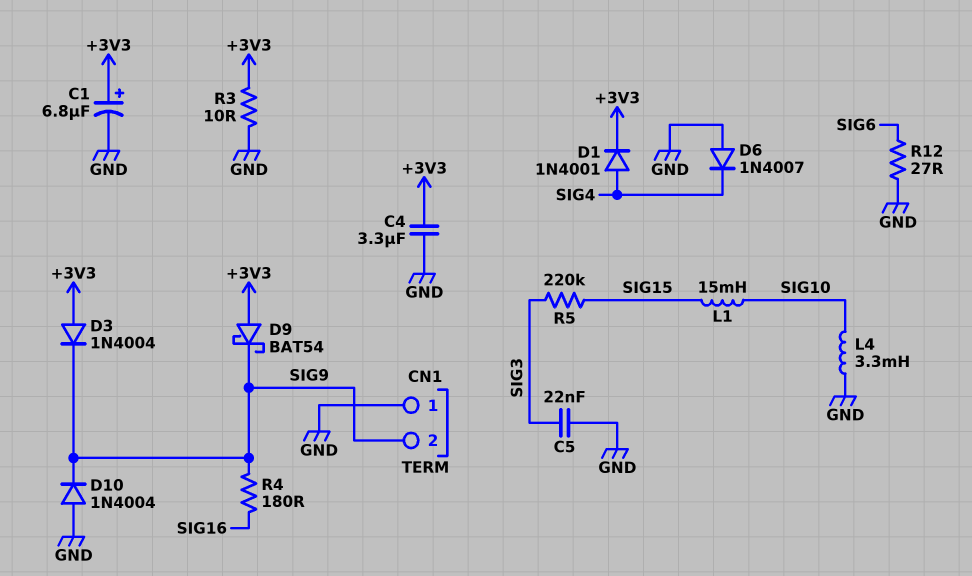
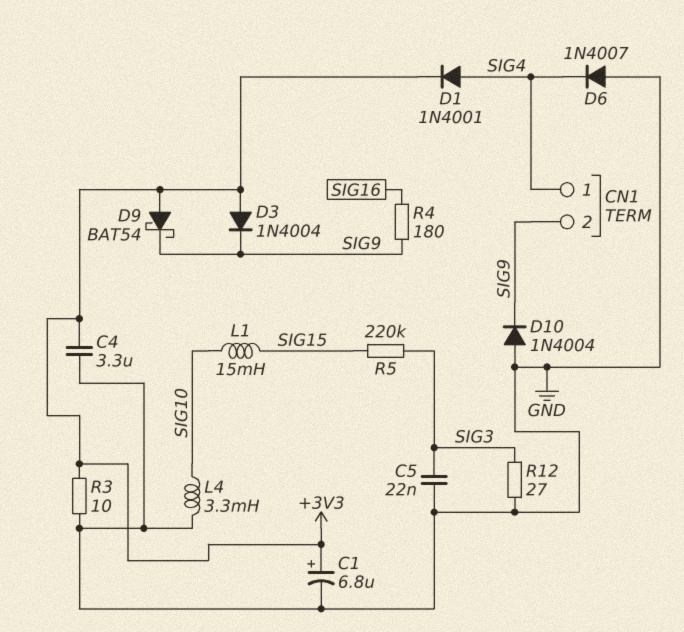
CN1 pin 1: GND -> SIG4
R12: 27 (GND, SIG6) -> 27 (GND, SIG3)

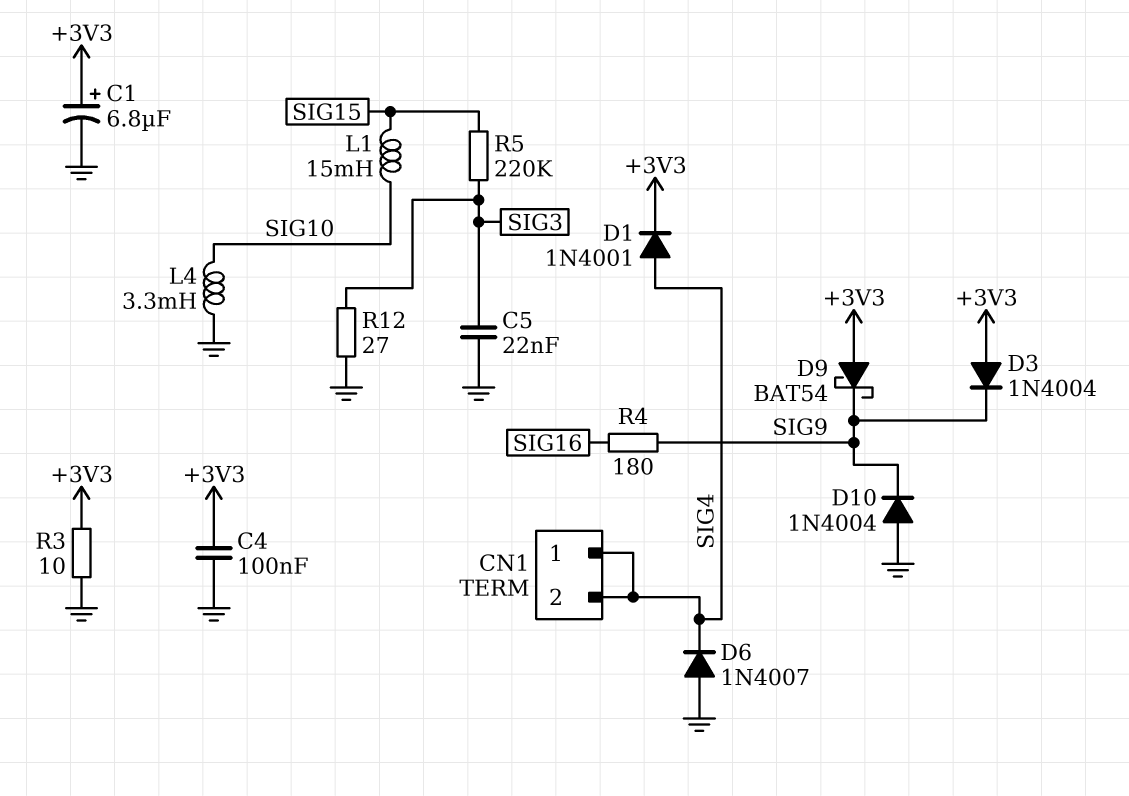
C4: 3.3uF (+3V3, GND) -> 100nF (+3V3, GND)
CN1 pin 2: SIG9 -> SIG4

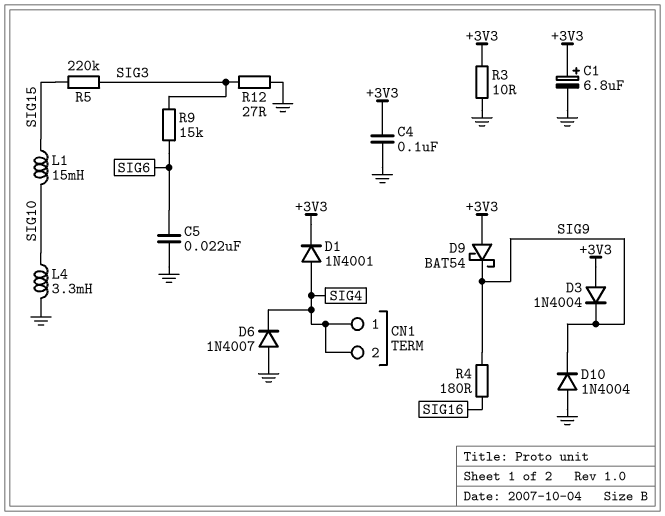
C5: 22nF (GND, SIG3) -> 22nF (GND, SIG6)
R9: none -> 15k (SIG3, SIG6)

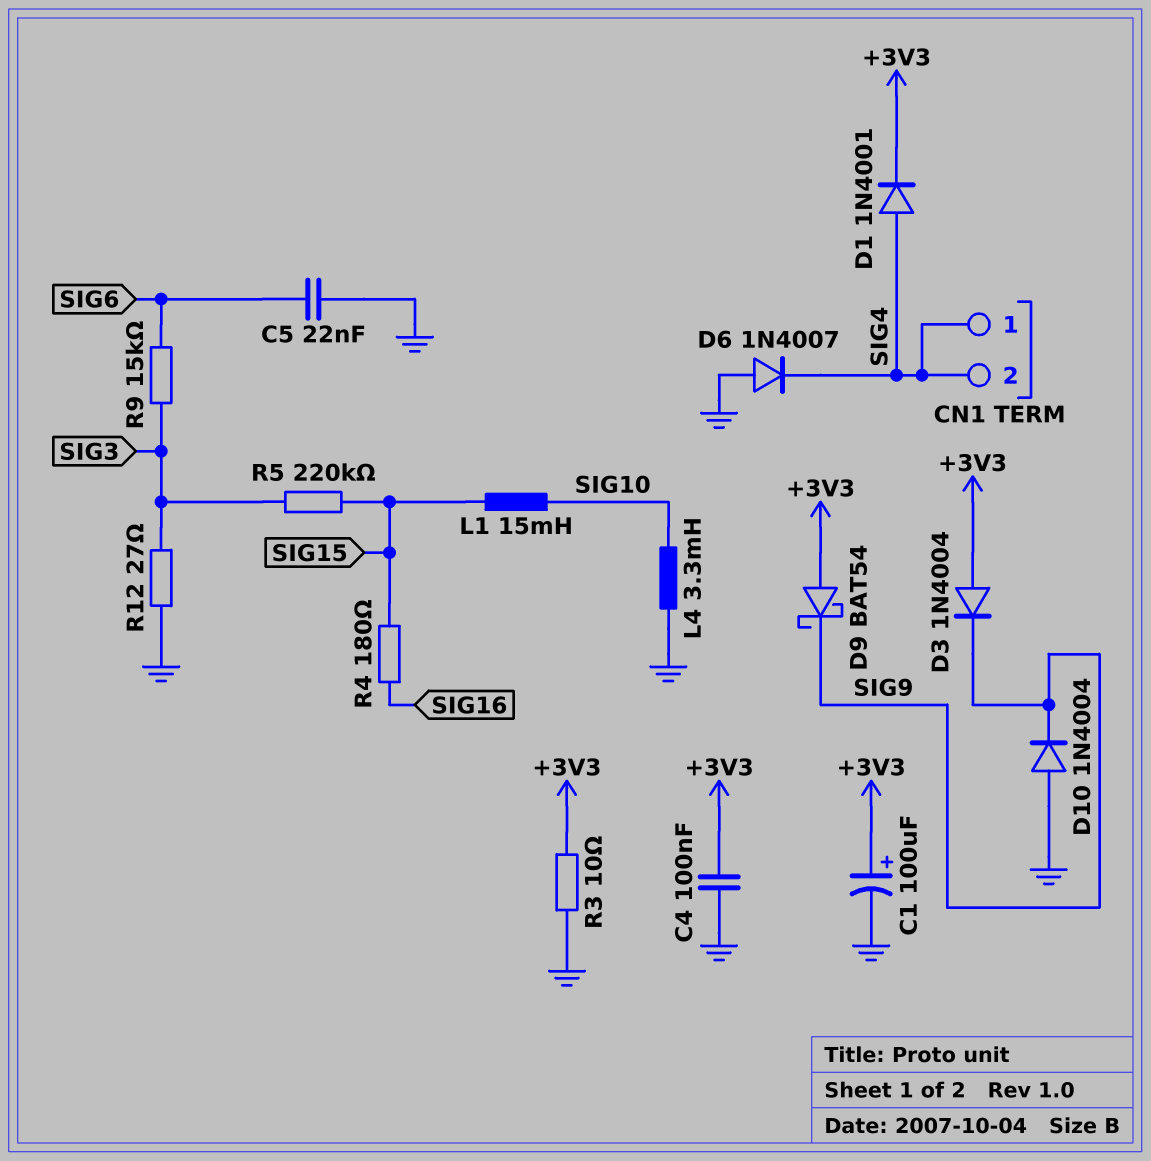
C1: 6.8uF (plus +3V3, minus GND) -> 100uF (plus +3V3, minus GND)
R4: 180 (SIG9, SIG16) -> 180 (SIG15, SIG16)

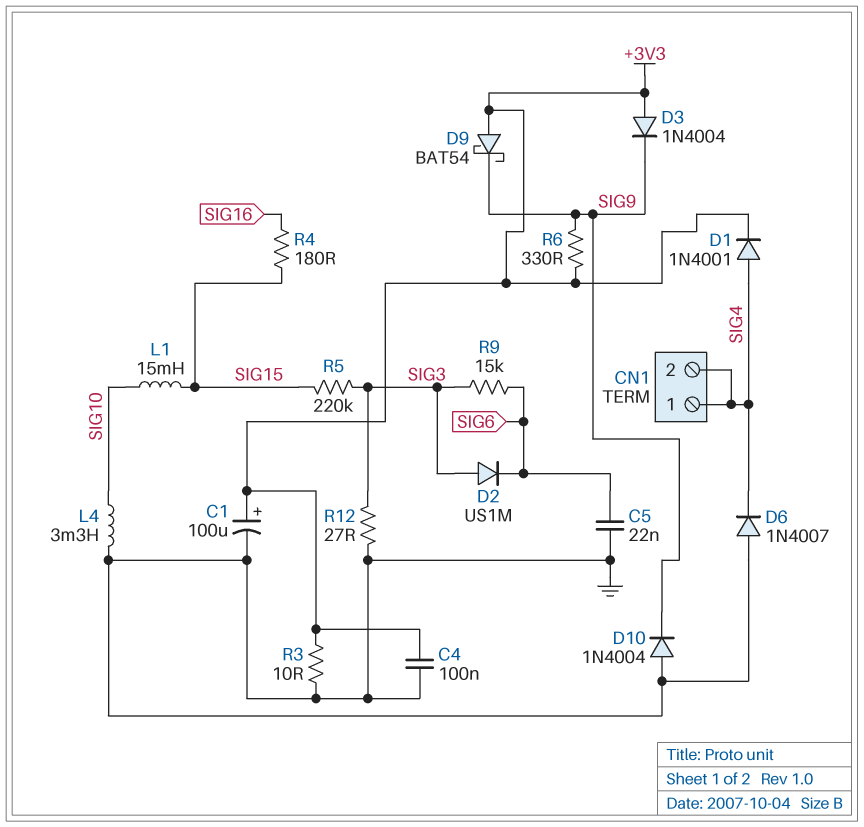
D2: none -> diode US1M (A SIG3, K SIG6)
R6: none -> 330 (+3V3, SIG9)

